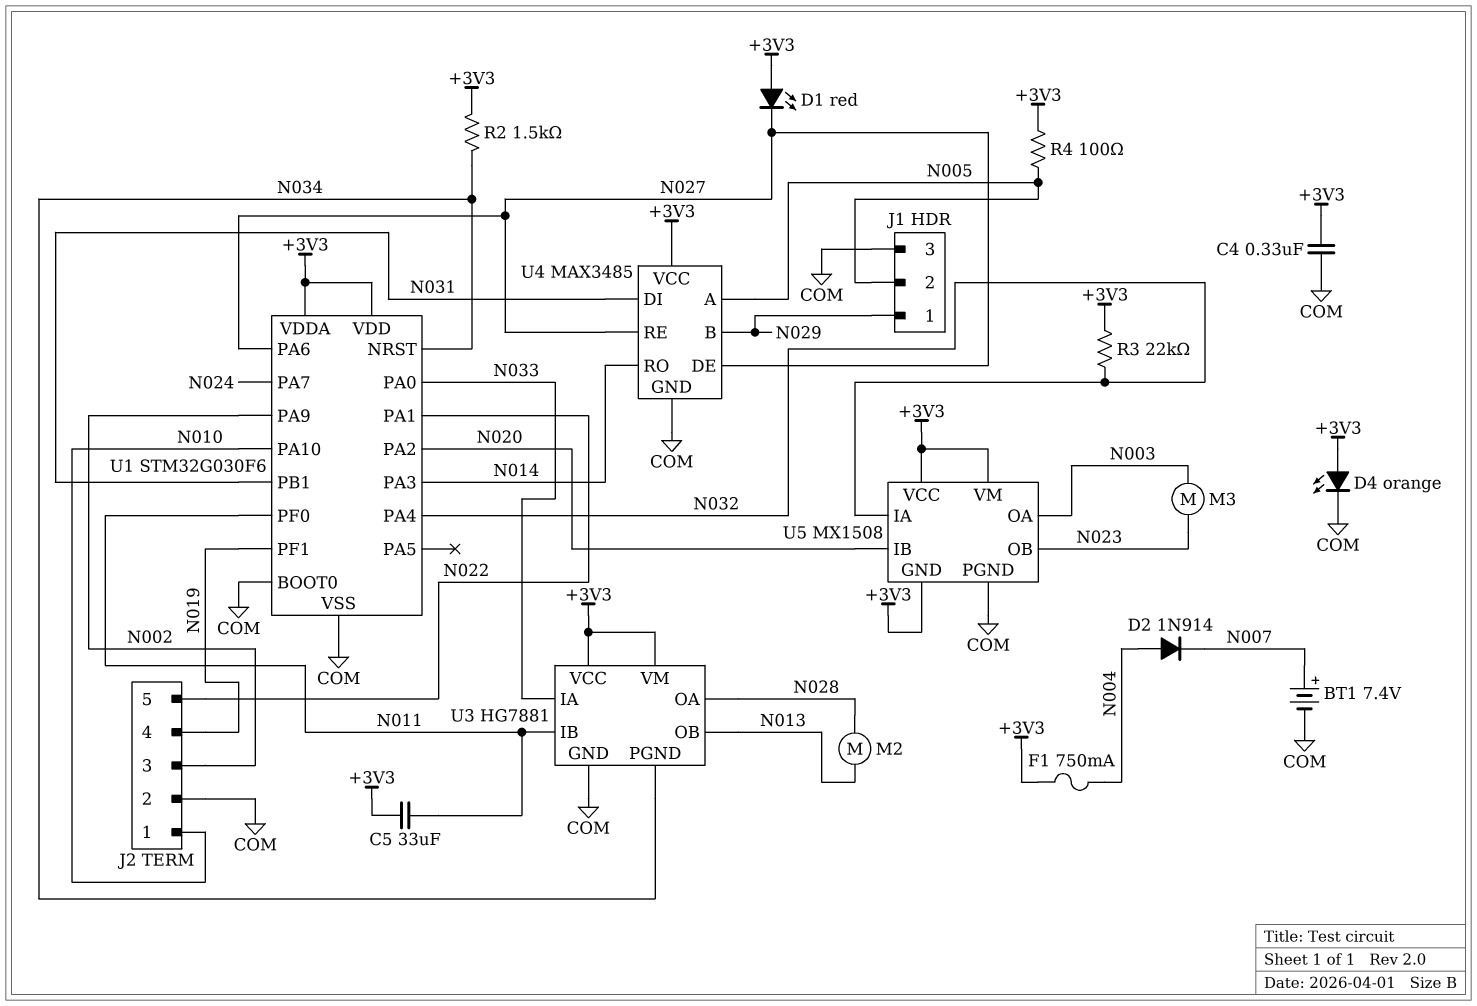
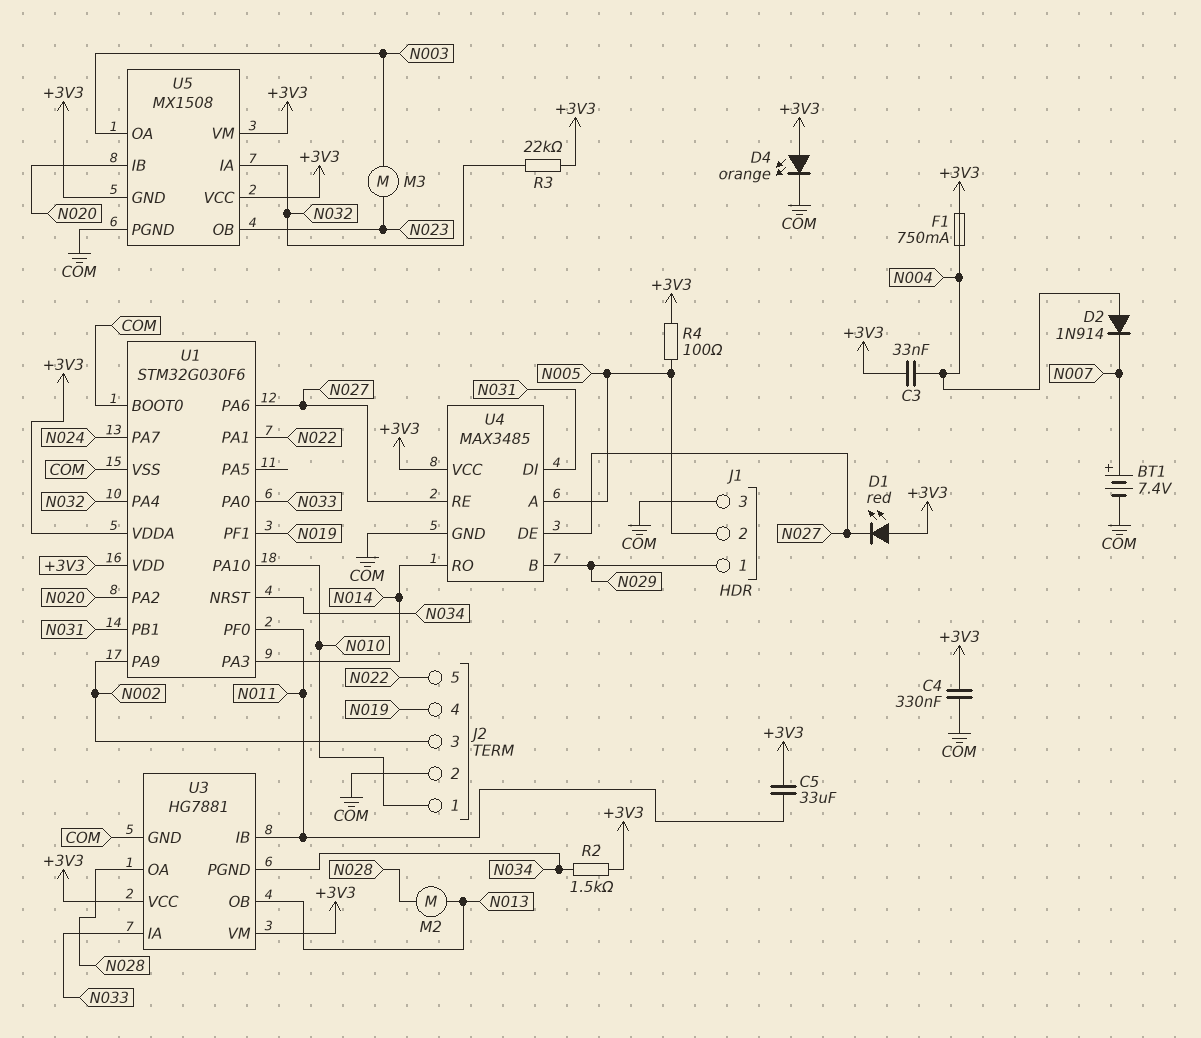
C3: none -> 33nF (+3V3, N004)

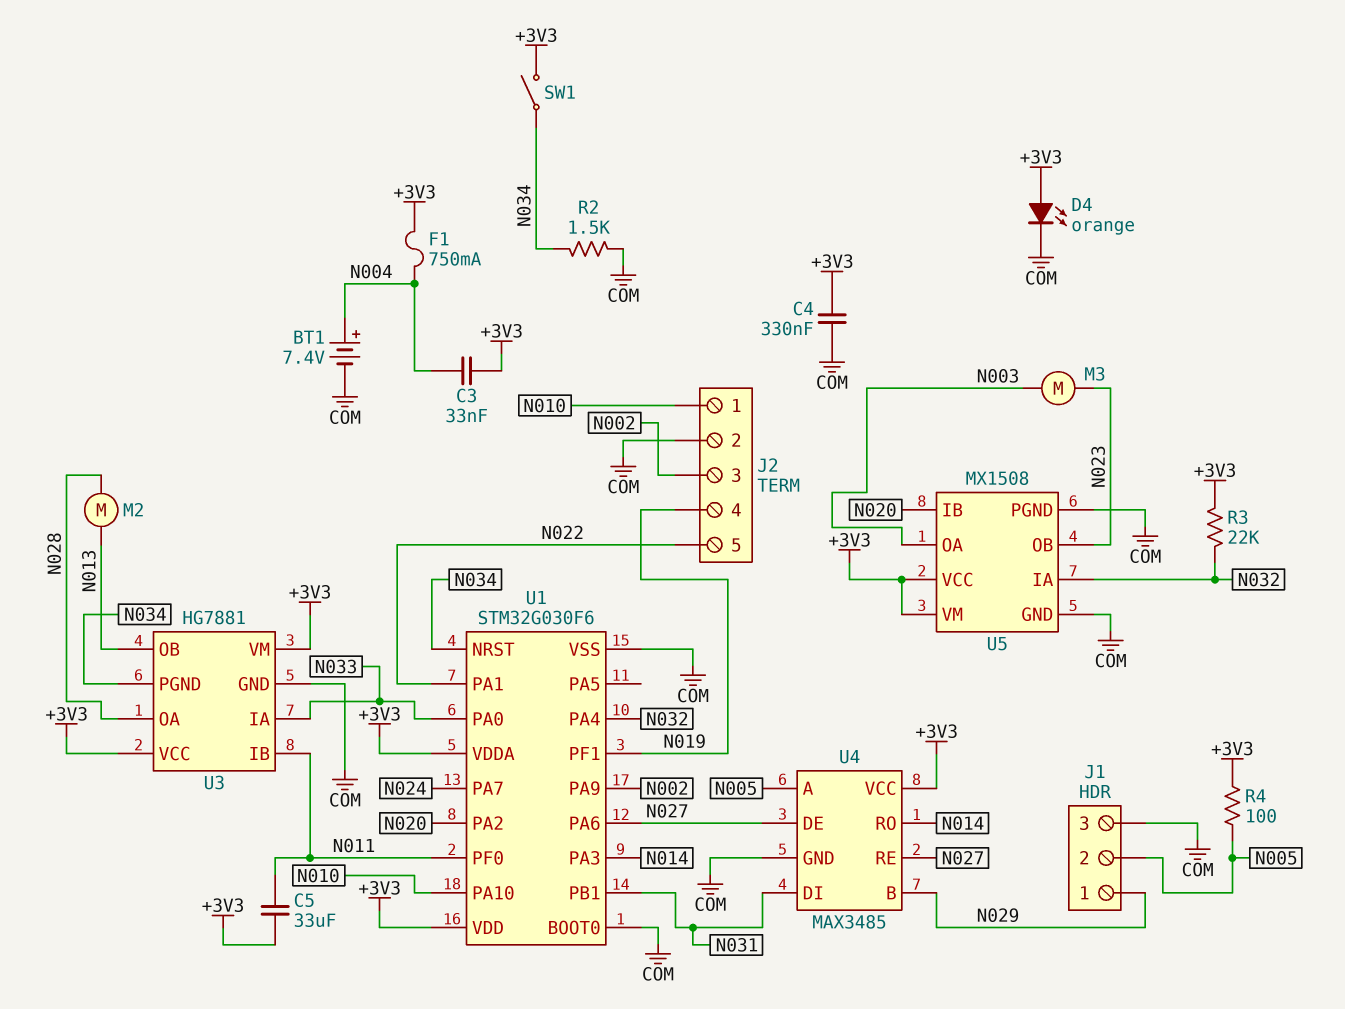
BT1: 7.4V (plus N007, minus COM) -> 7.4V (plus N004, minus COM)
D1: LED red (A +3V3, K N027) -> none
D2: diode 1N914 (A N004, K N007) -> none
R2: 1.5k (+3V3, N034) -> 1.5k (COM, N034)
SW1: none -> switch (+3V3, N034)
U5 pin GND: +3V3 -> COM

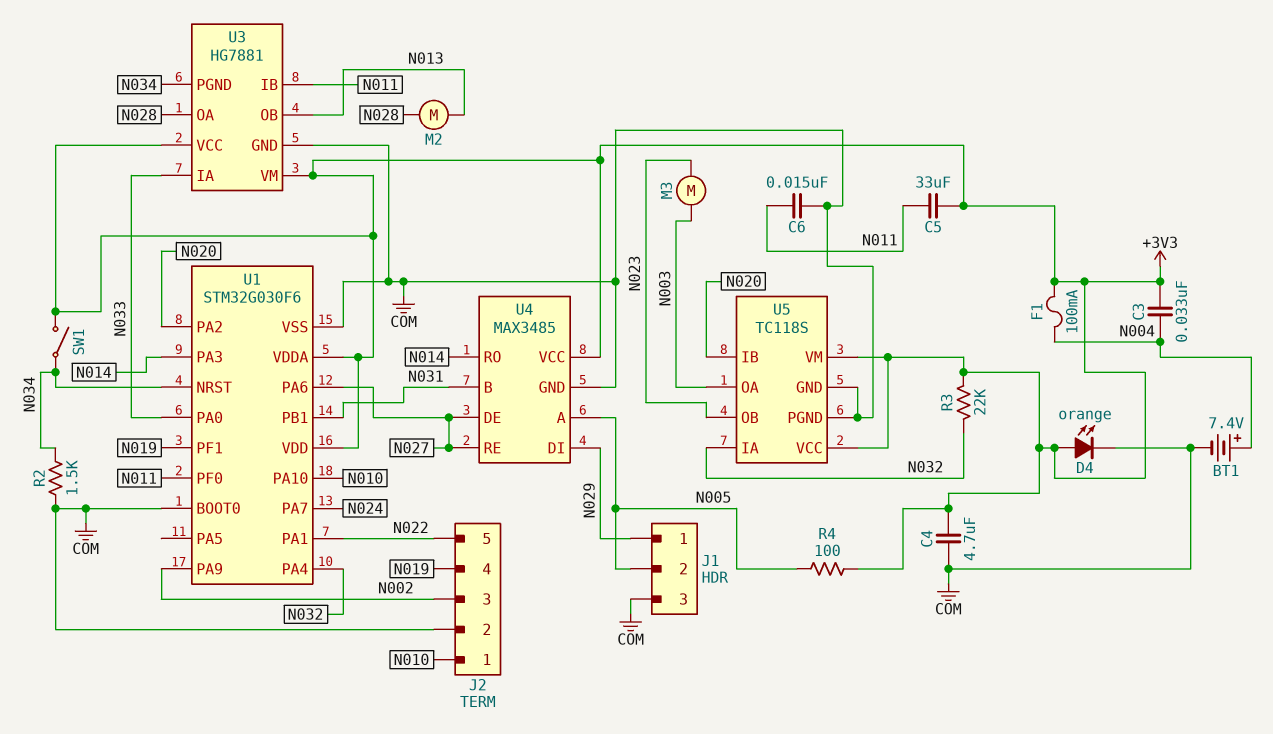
C4: 330nF (+3V3, COM) -> 4.7uF (+3V3, COM)
C6: none -> 15nF (COM, N011)
F1: 750mA (+3V3, N004) -> 100mA (+3V3, N004)
U4 pin B: N029 -> N031
U4 pin DI: N031 -> N029
U5: MX1508 -> TC118S

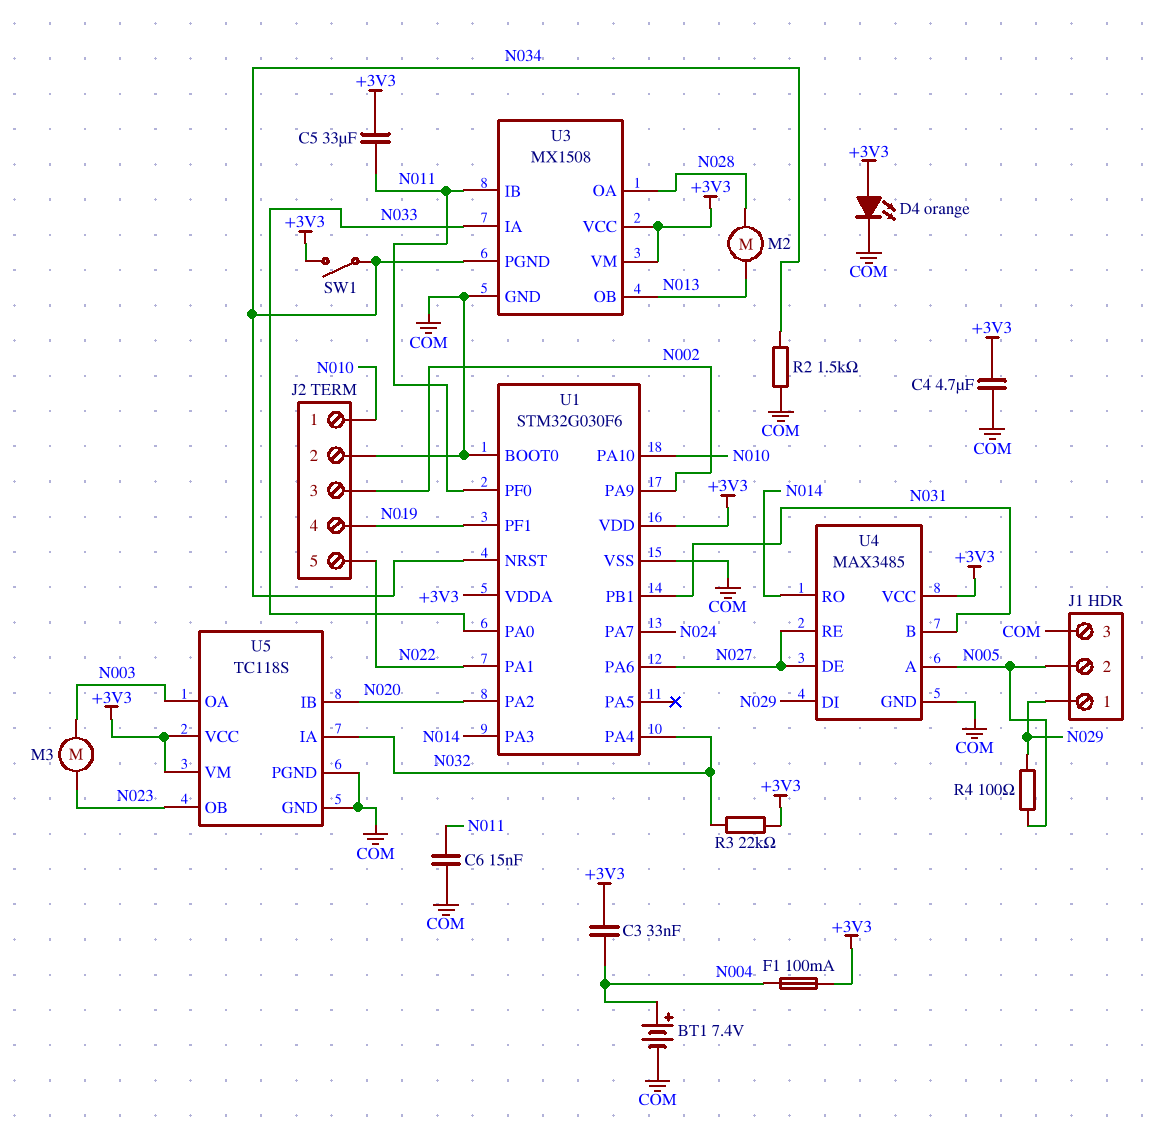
R4: 100 (+3V3, N005) -> 100 (N005, N029)
U3: HG7881 -> MX1508

